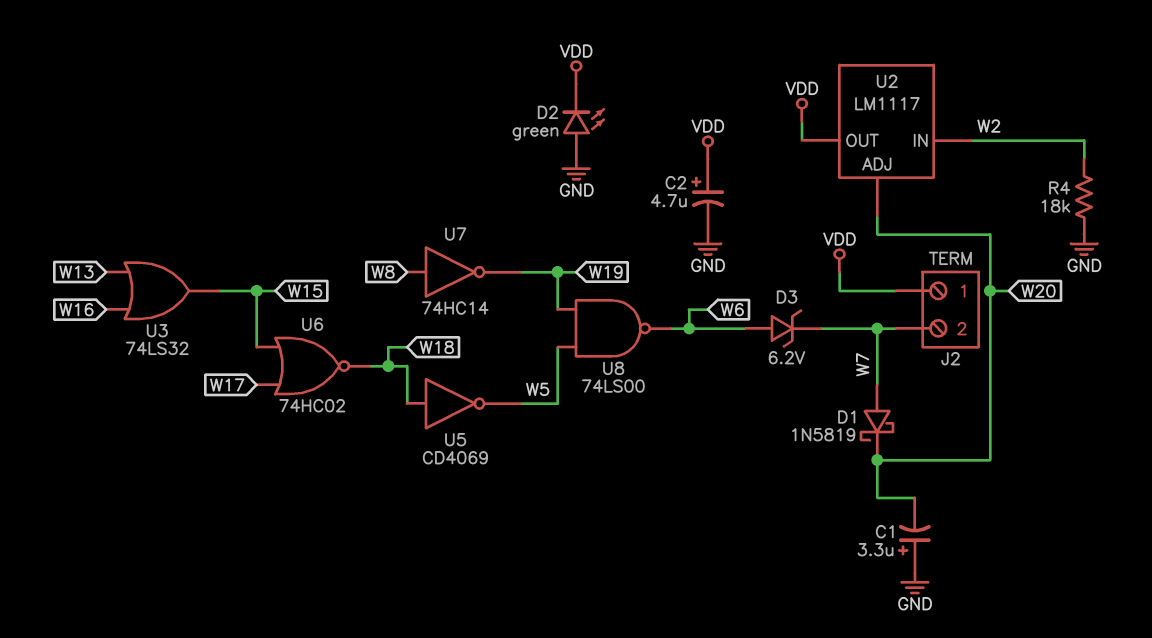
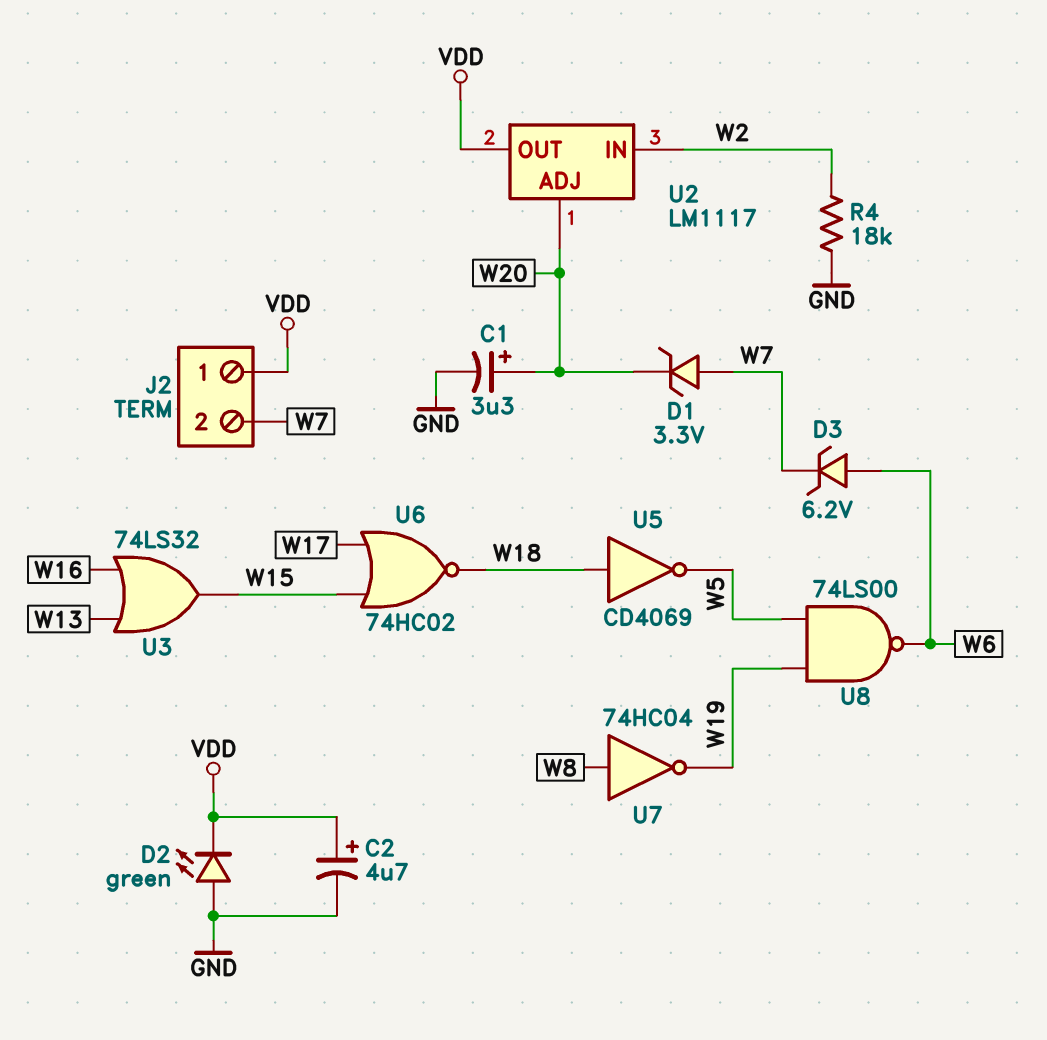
C1: 3.3uF (plus GND, minus W20) -> 3.3uF (plus W20, minus GND)
D1: schottky 1N5819 (A W7, K W20) -> zener 3.3V (A W7, K W20)
U7: NOT 74HC14 (in W8, out W19) -> NOT 74HC04 (in W8, out W19)

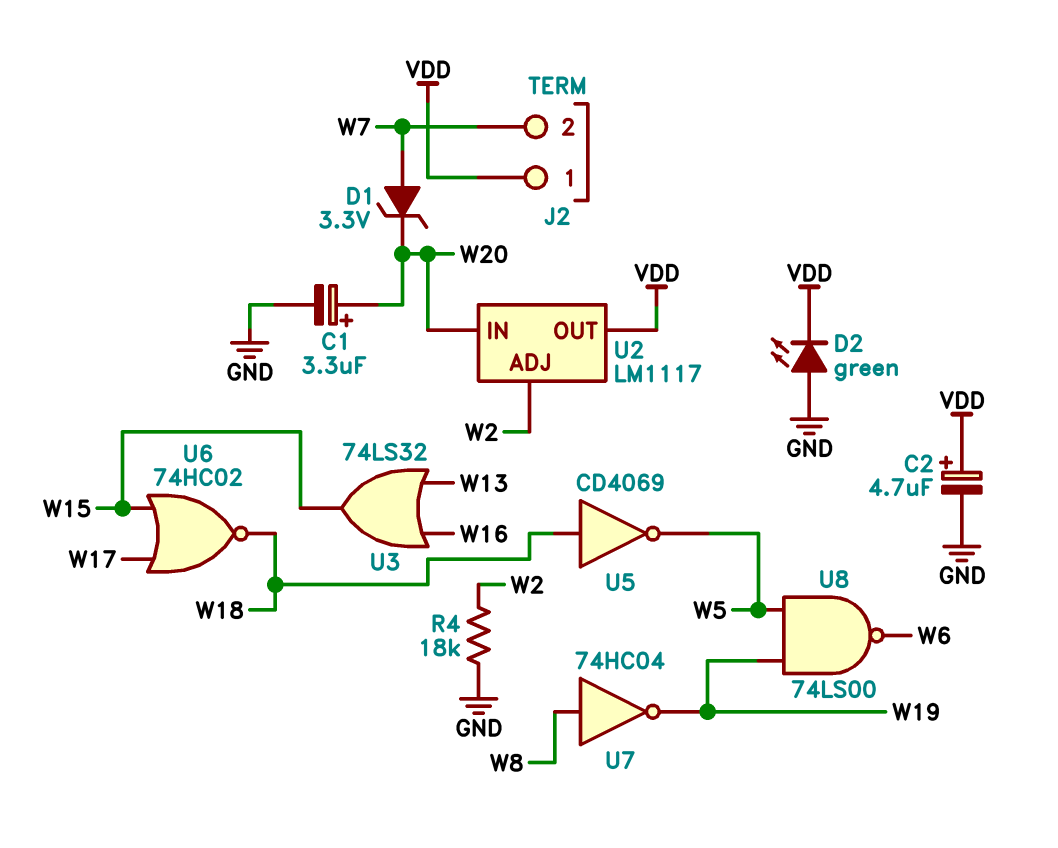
D3: zener 6.2V (A W6, K W7) -> none
U2 pin ADJ: W20 -> W2
U2 pin IN: W2 -> W20

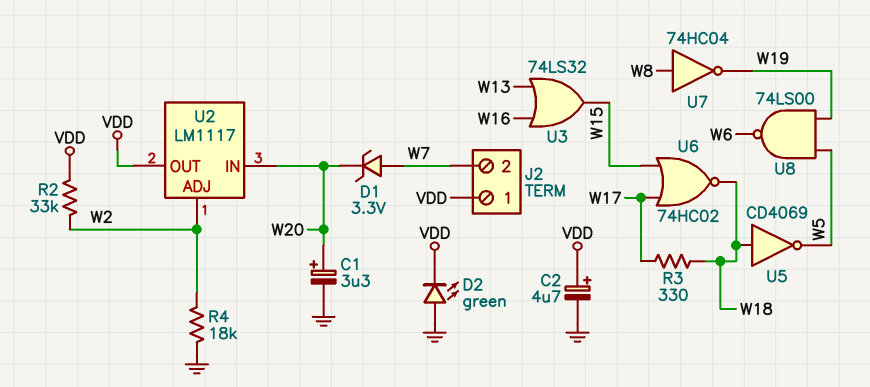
R2: none -> 33k (VDD, W2)
R3: none -> 330 (W17, W18)

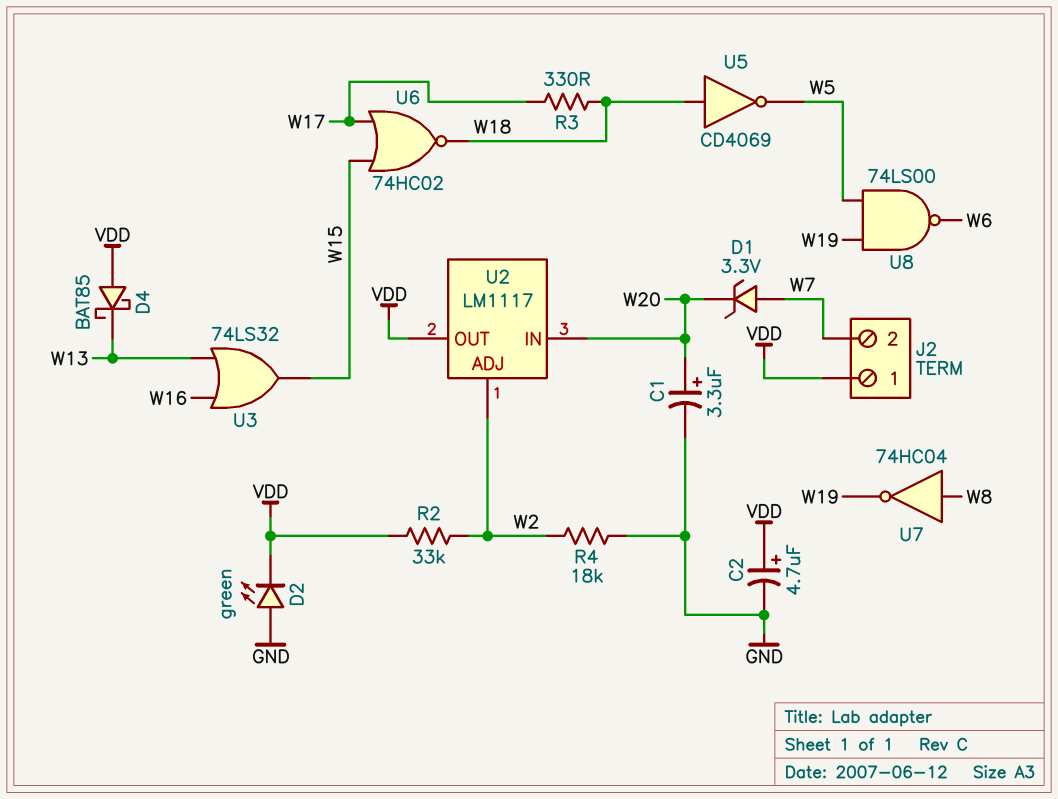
D4: none -> schottky BAT85 (A VDD, K W13)

